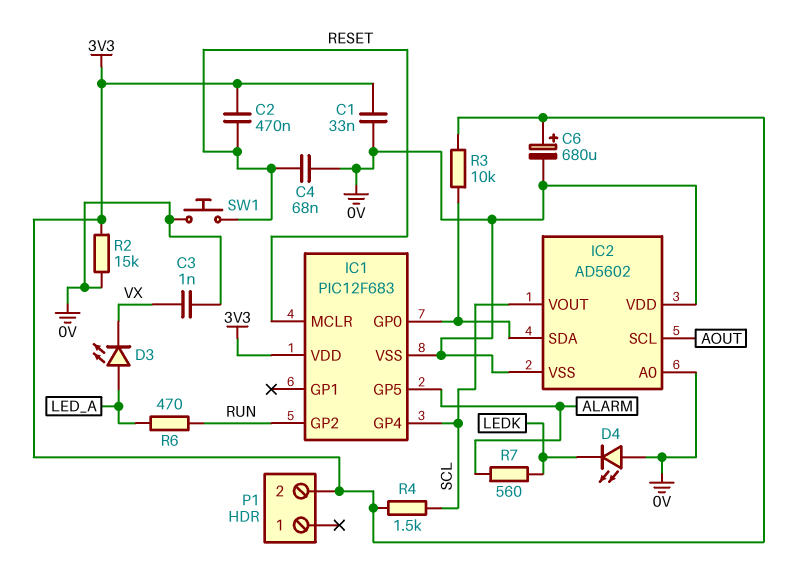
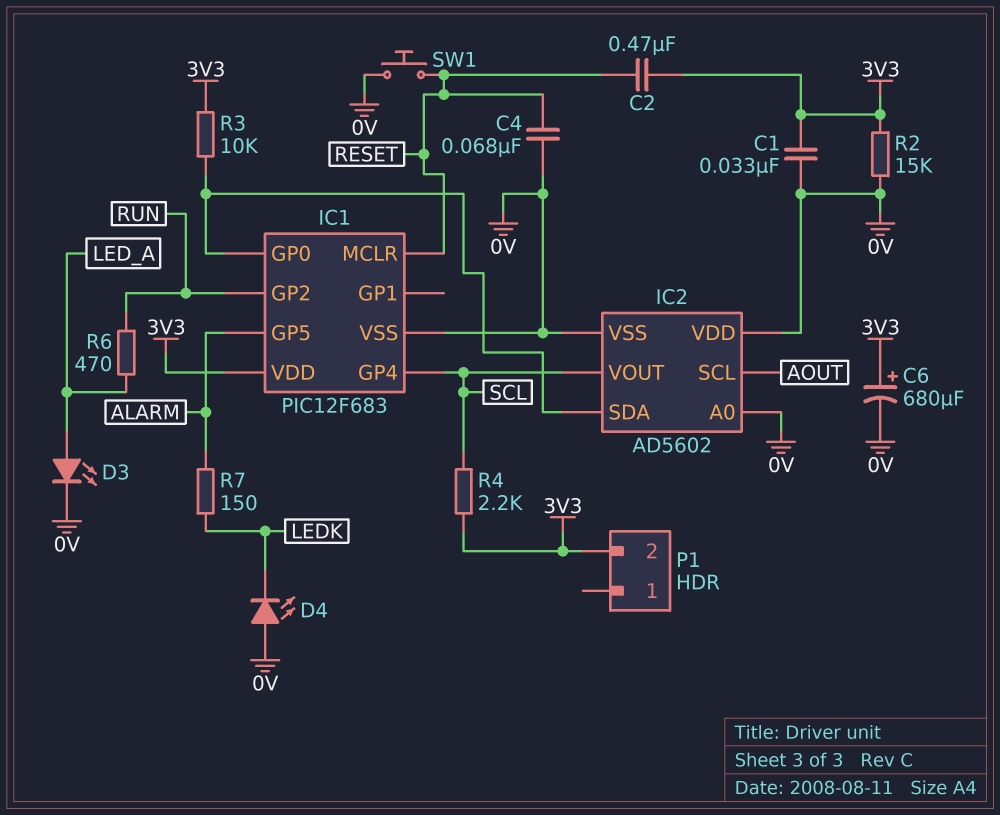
C3: 1nF (0V, VX) -> none
D3: LED (A LED_A, K VX) -> LED (A LED_A, K 0V)
R4: 1.5k (3V3, SCL) -> 2.2k (3V3, SCL)
R7: 560 (ALARM, LEDK) -> 150 (ALARM, LEDK)

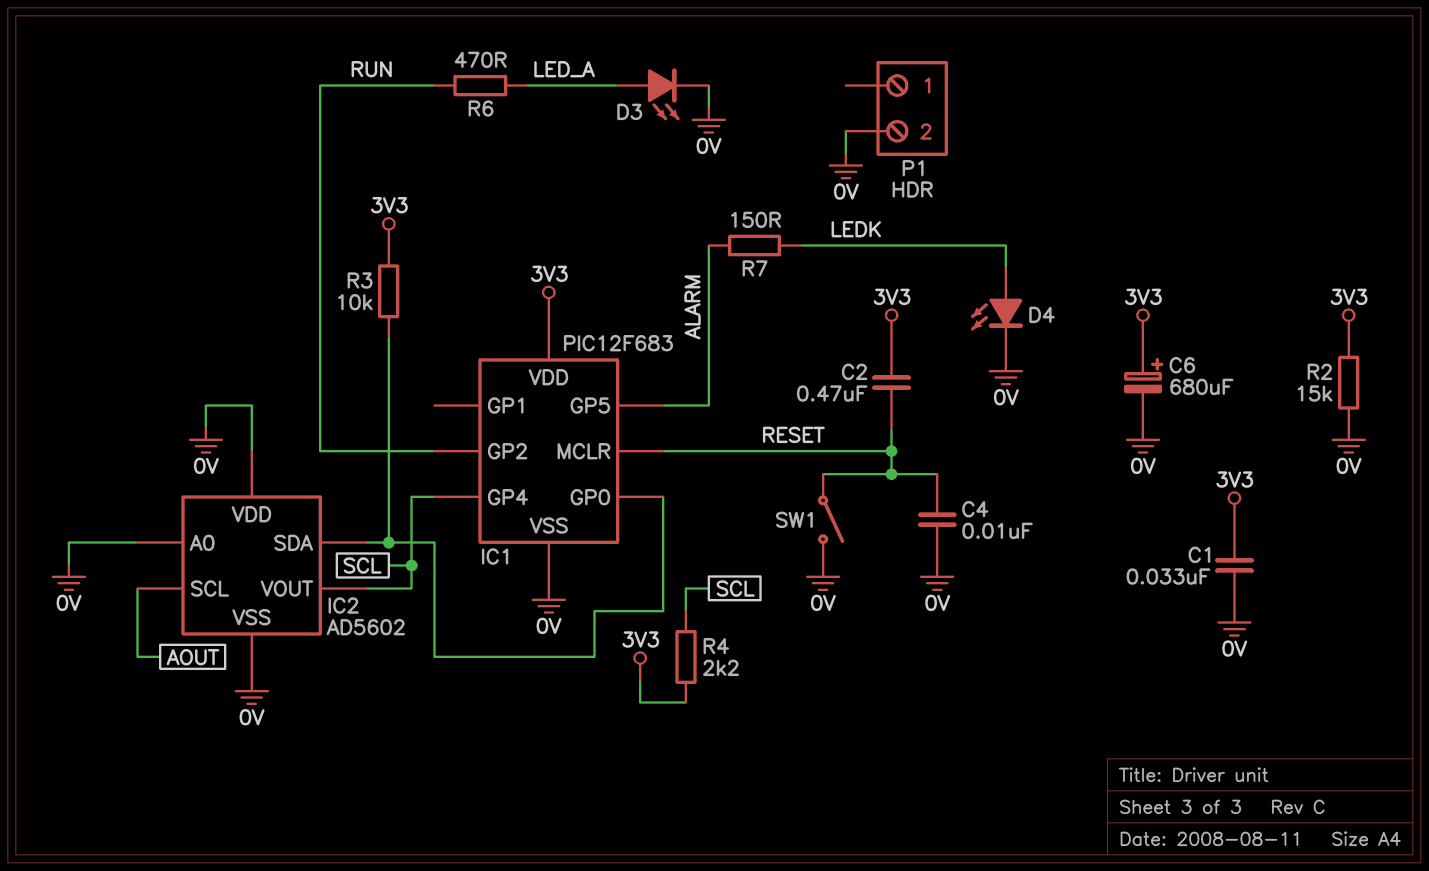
C4: 68nF (0V, RESET) -> 10nF (0V, RESET)
D4: LED (A 0V, K LEDK) -> LED (A LEDK, K 0V)
P1 pin 2: 3V3 -> 0V
SW1: button (0V, RESET) -> switch (0V, RESET)

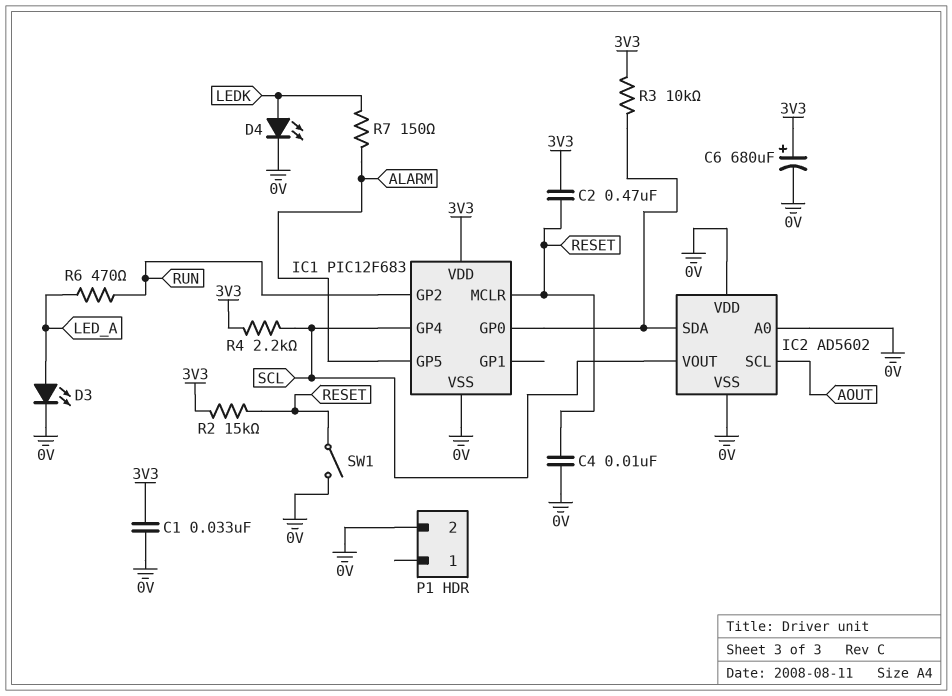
R2: 15k (0V, 3V3) -> 15k (3V3, RESET)

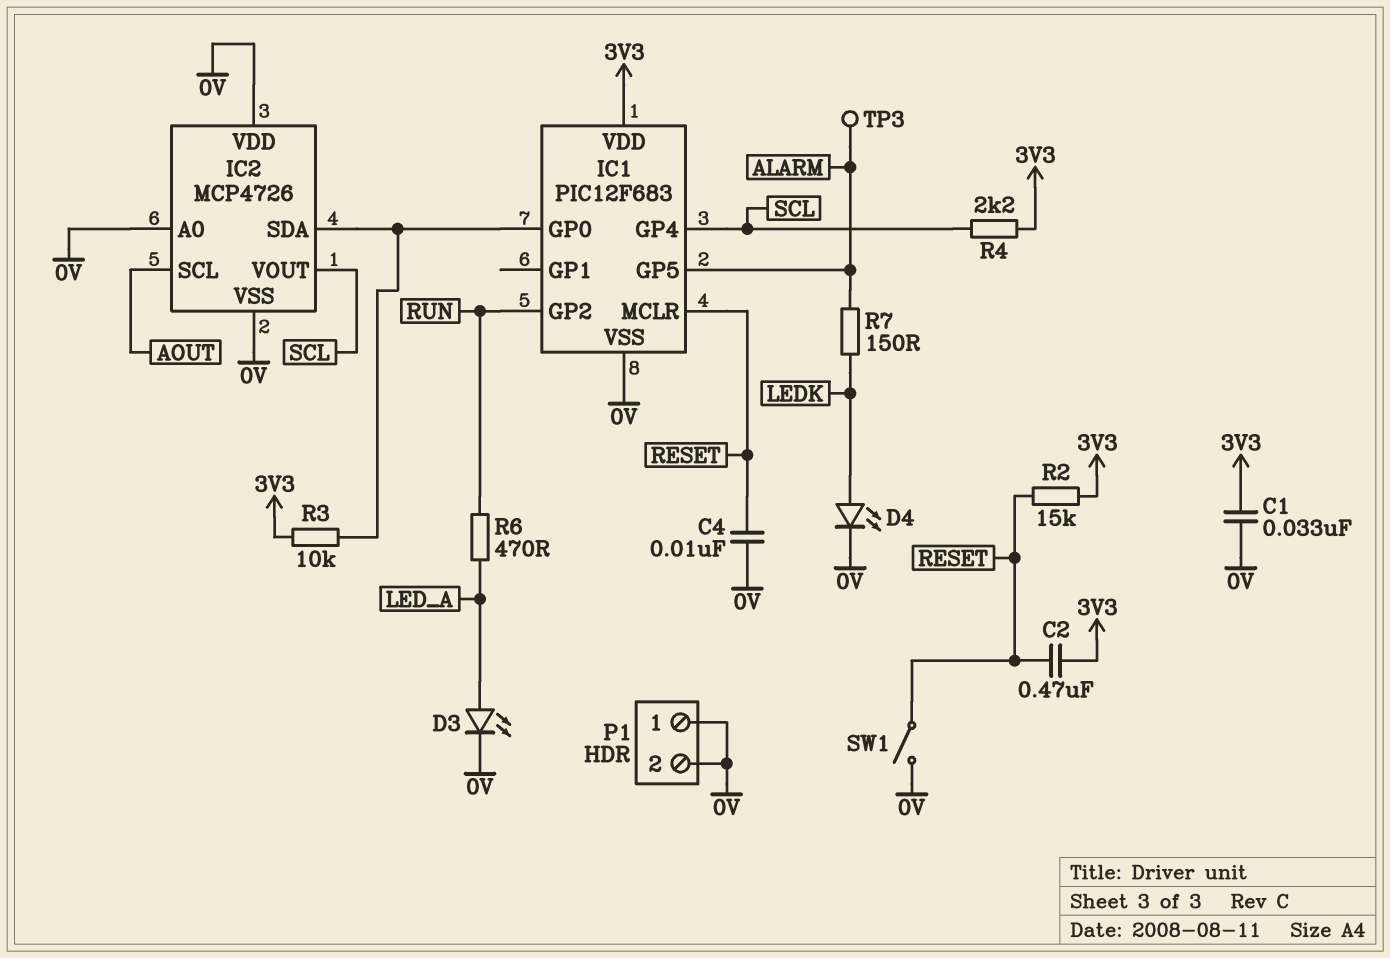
C6: 680uF (plus 3V3, minus 0V) -> none
IC2: AD5602 -> MCP4726
P1 pin 1: none -> 0V
TP3: none -> test point (ALARM)

